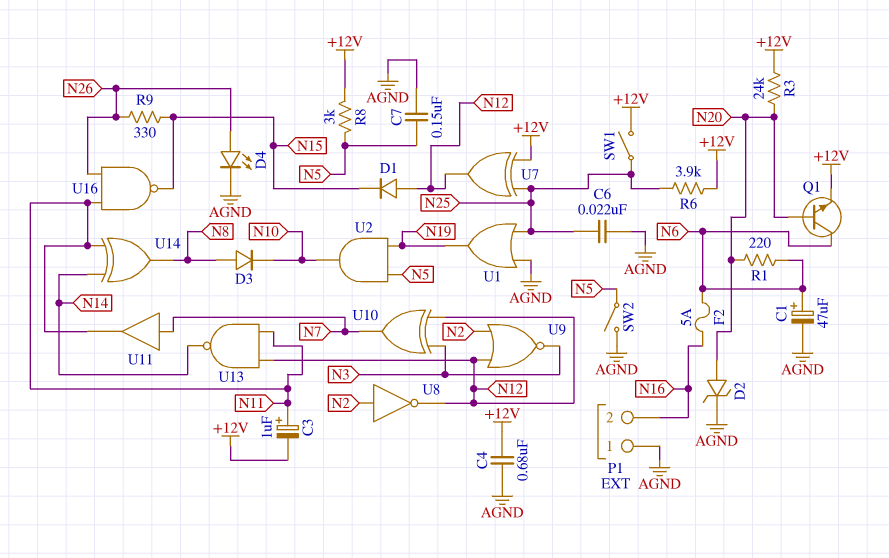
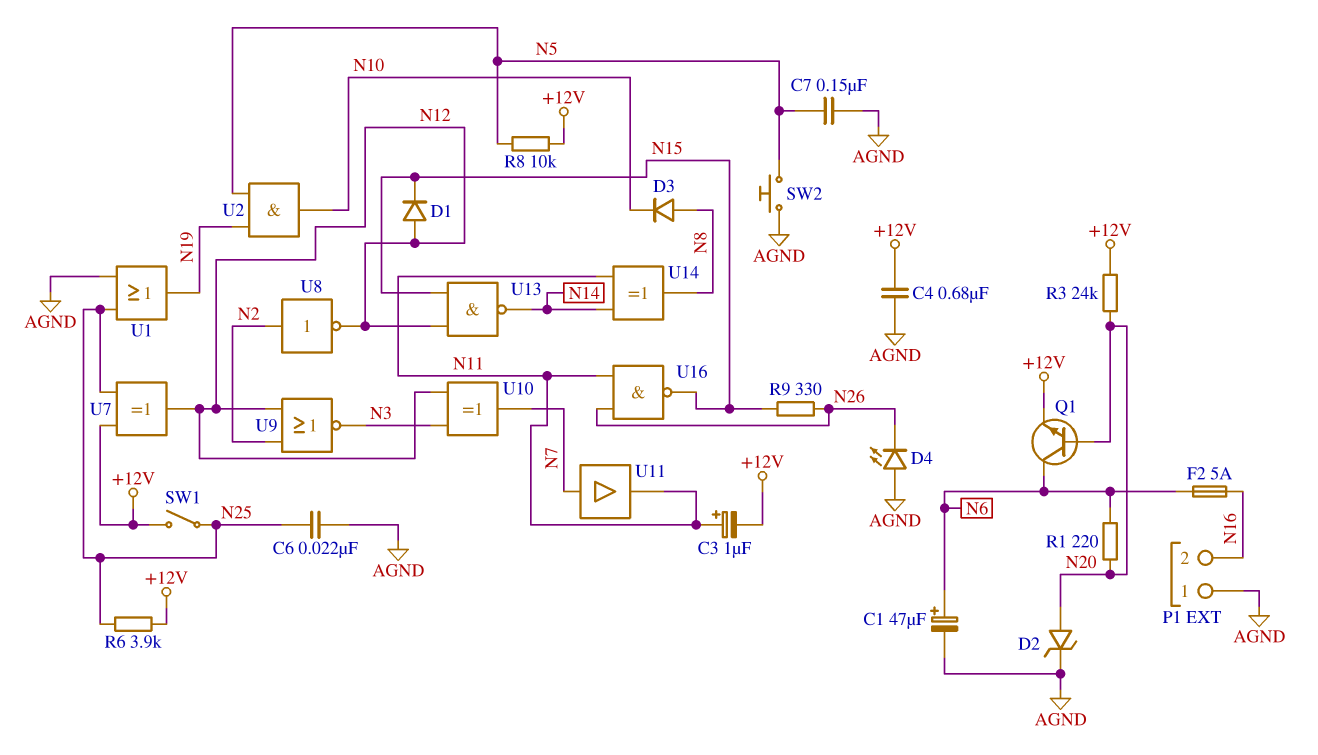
D4: LED (A N26, K AGND) -> LED (A AGND, K N26)
R8: 3k (+12V, N5) -> 10k (+12V, N5)
SW2: switch (AGND, N5) -> button (AGND, N5)
U13: NAND (in N11, in N12, out N14) -> NAND (in N12, in N15, out N14)

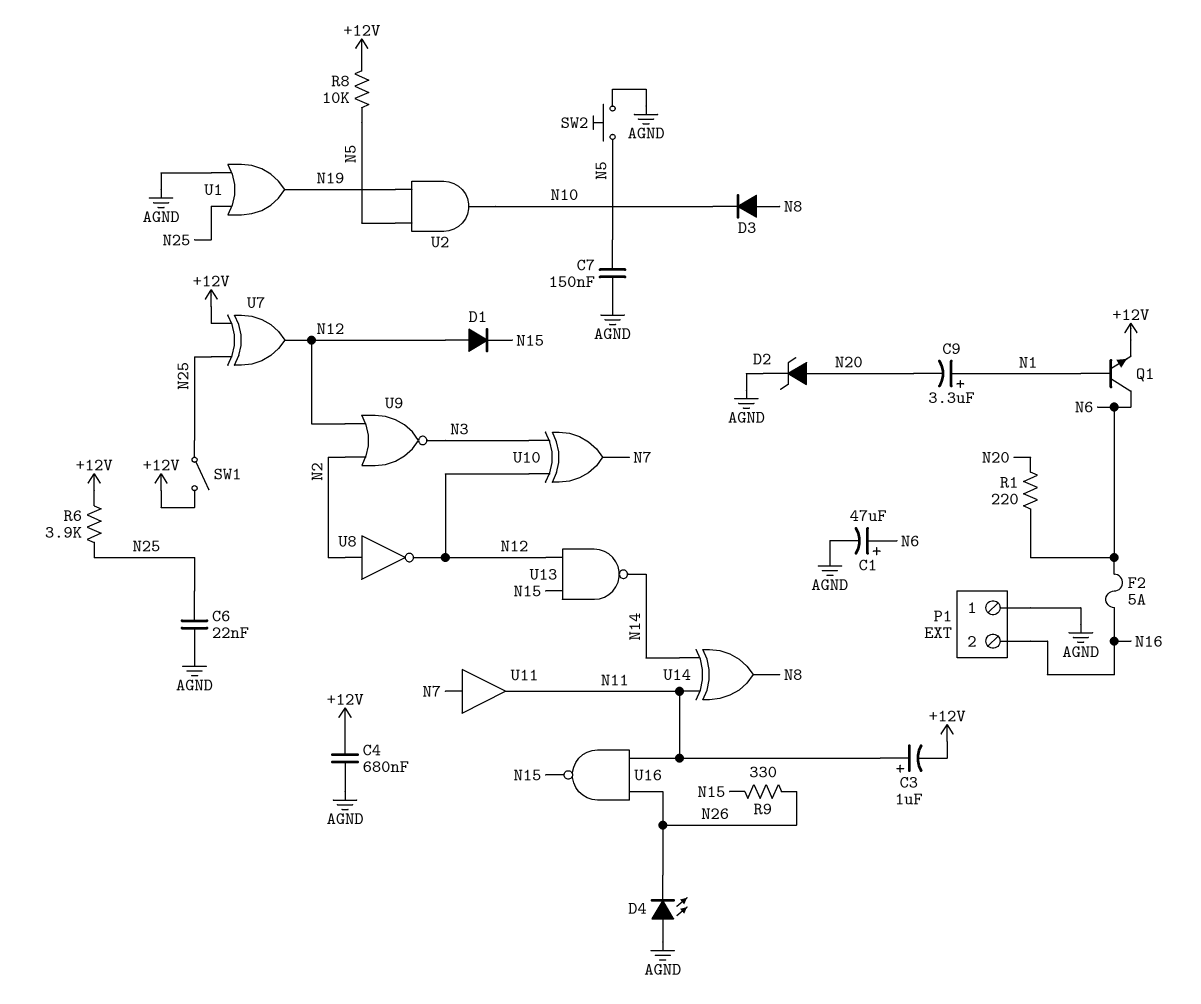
C9: none -> 3.3uF (plus N1, minus N20)
Q1: NPN (B N20, C N6, E +12V) -> NPN (B N1, C N6, E +12V)
R3: 24k (+12V, N20) -> none

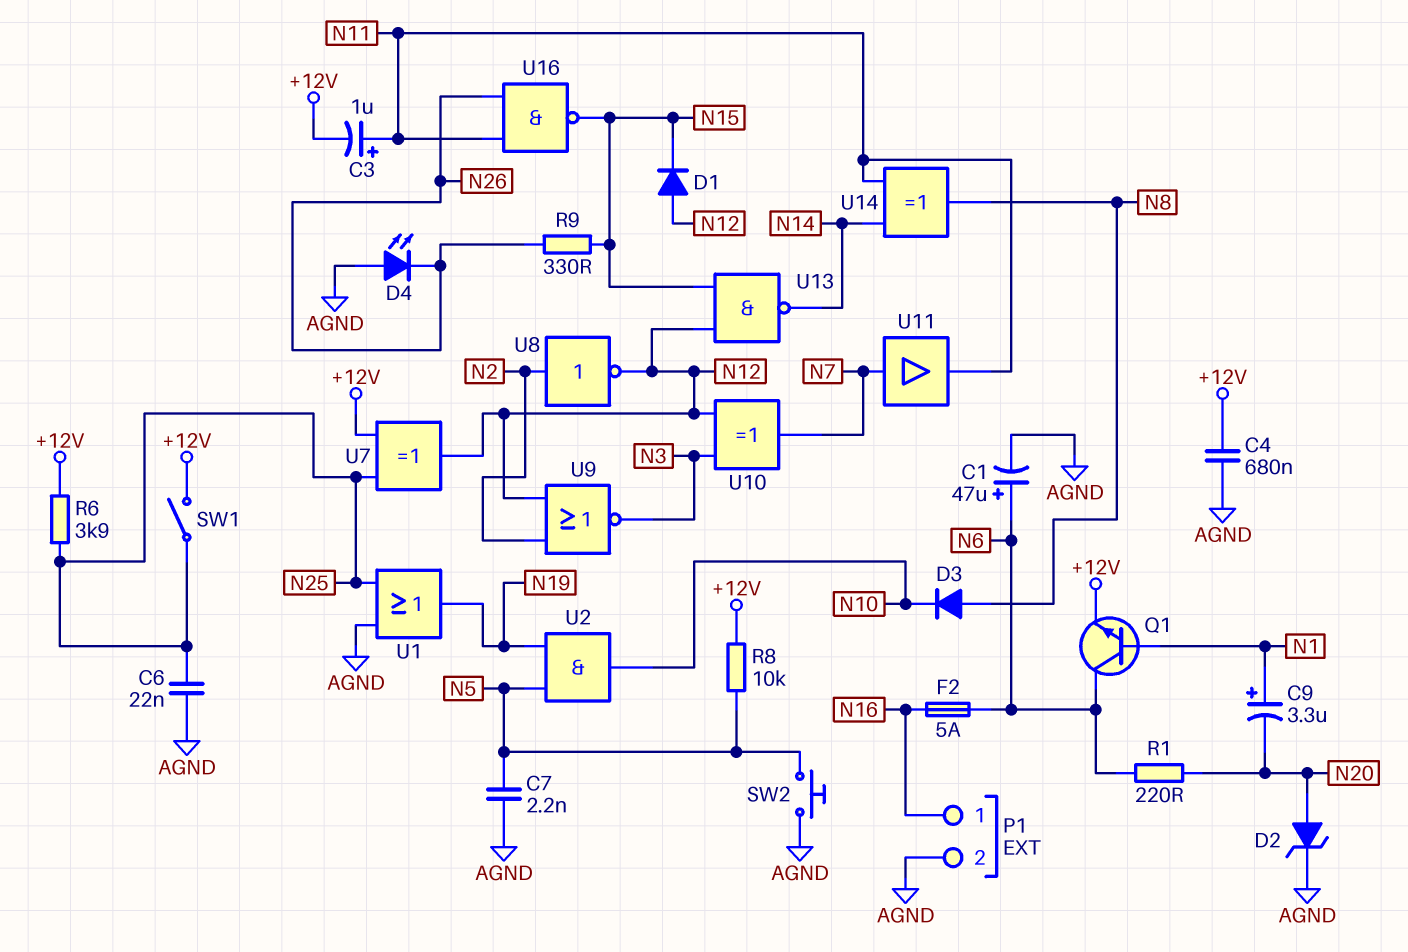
C7: 150nF (AGND, N5) -> 2.2nF (AGND, N5)
P1 pin 1: AGND -> N16
P1 pin 2: N16 -> AGND

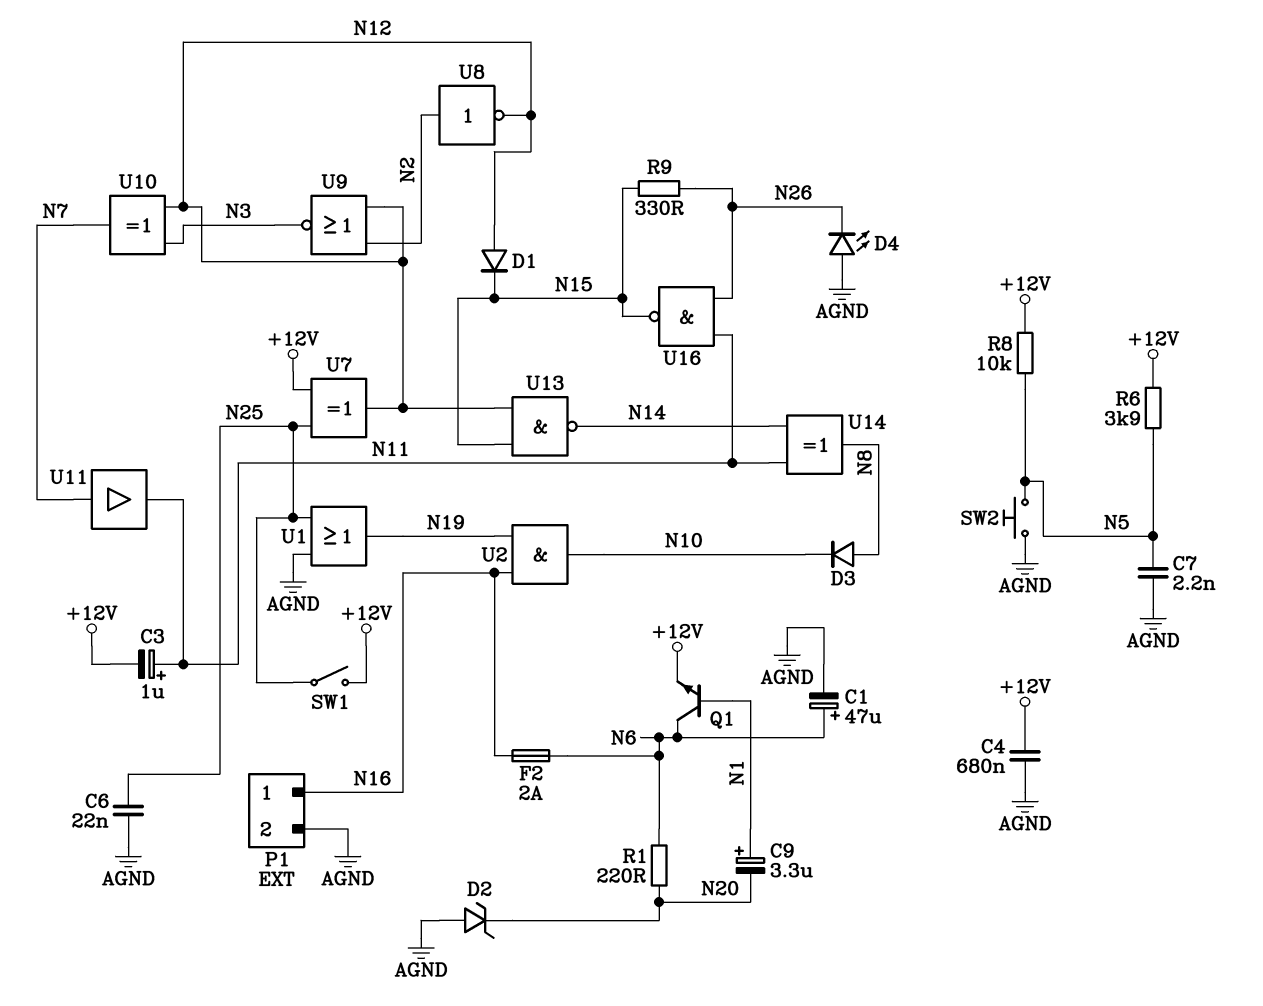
D2: zener (A N20, K AGND) -> zener (A AGND, K N20)
F2: 5A (N6, N16) -> 2A (N6, N16)
R6: 3.9k (+12V, N25) -> 3.9k (+12V, N5)
U2: AND (in N5, in N19, out N10) -> AND (in N16, in N19, out N10)

